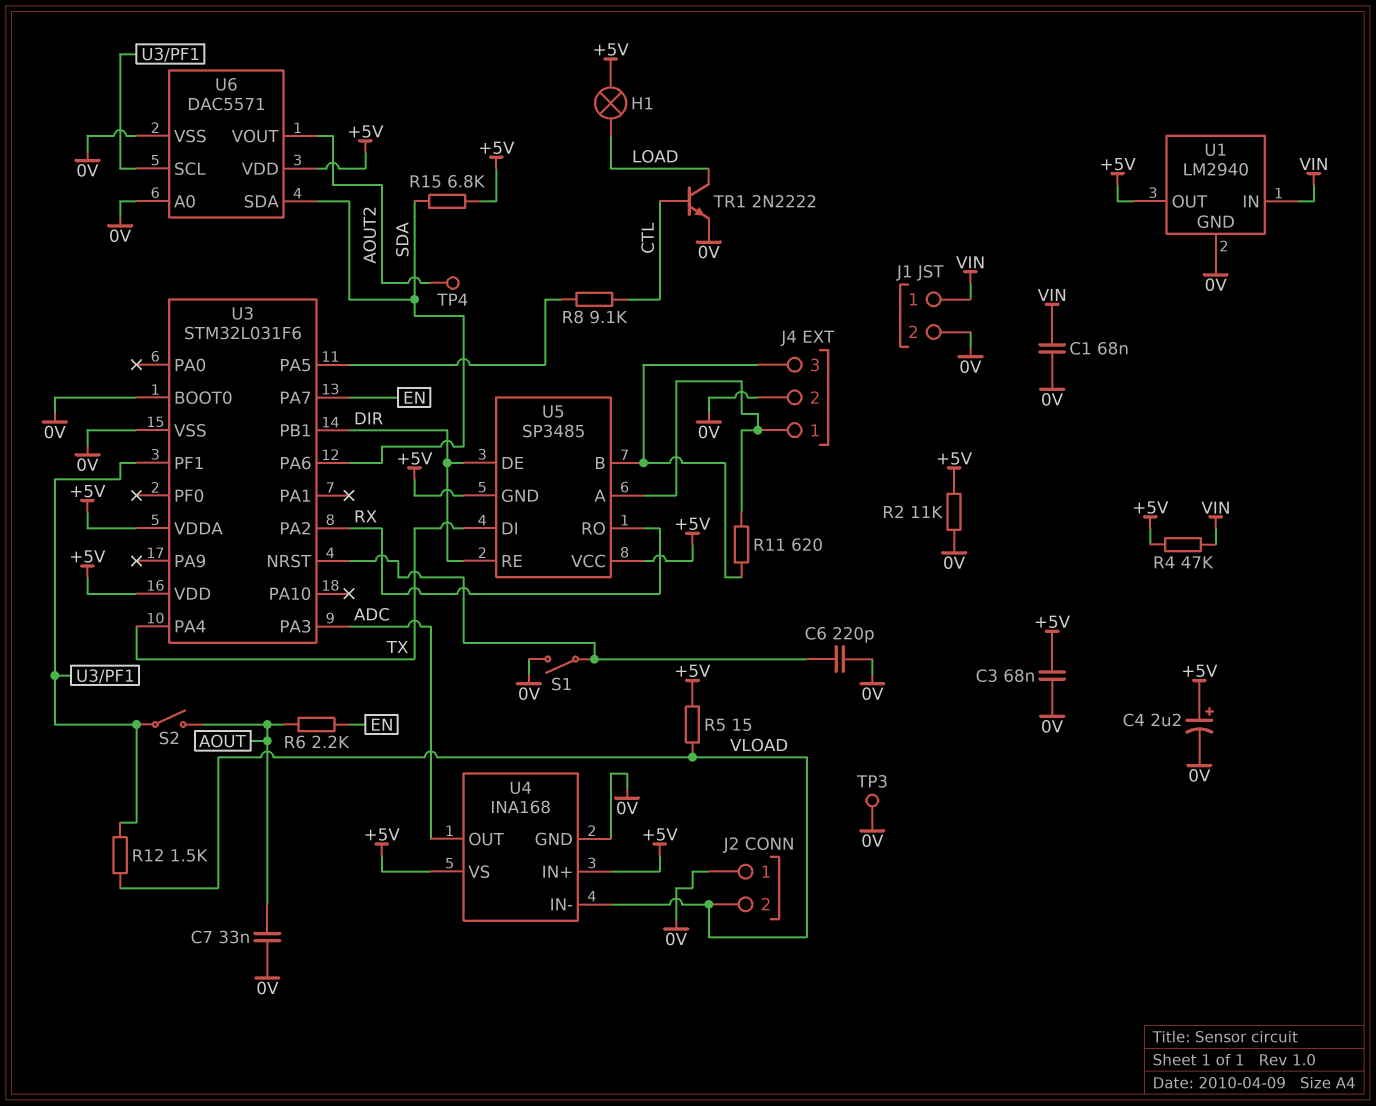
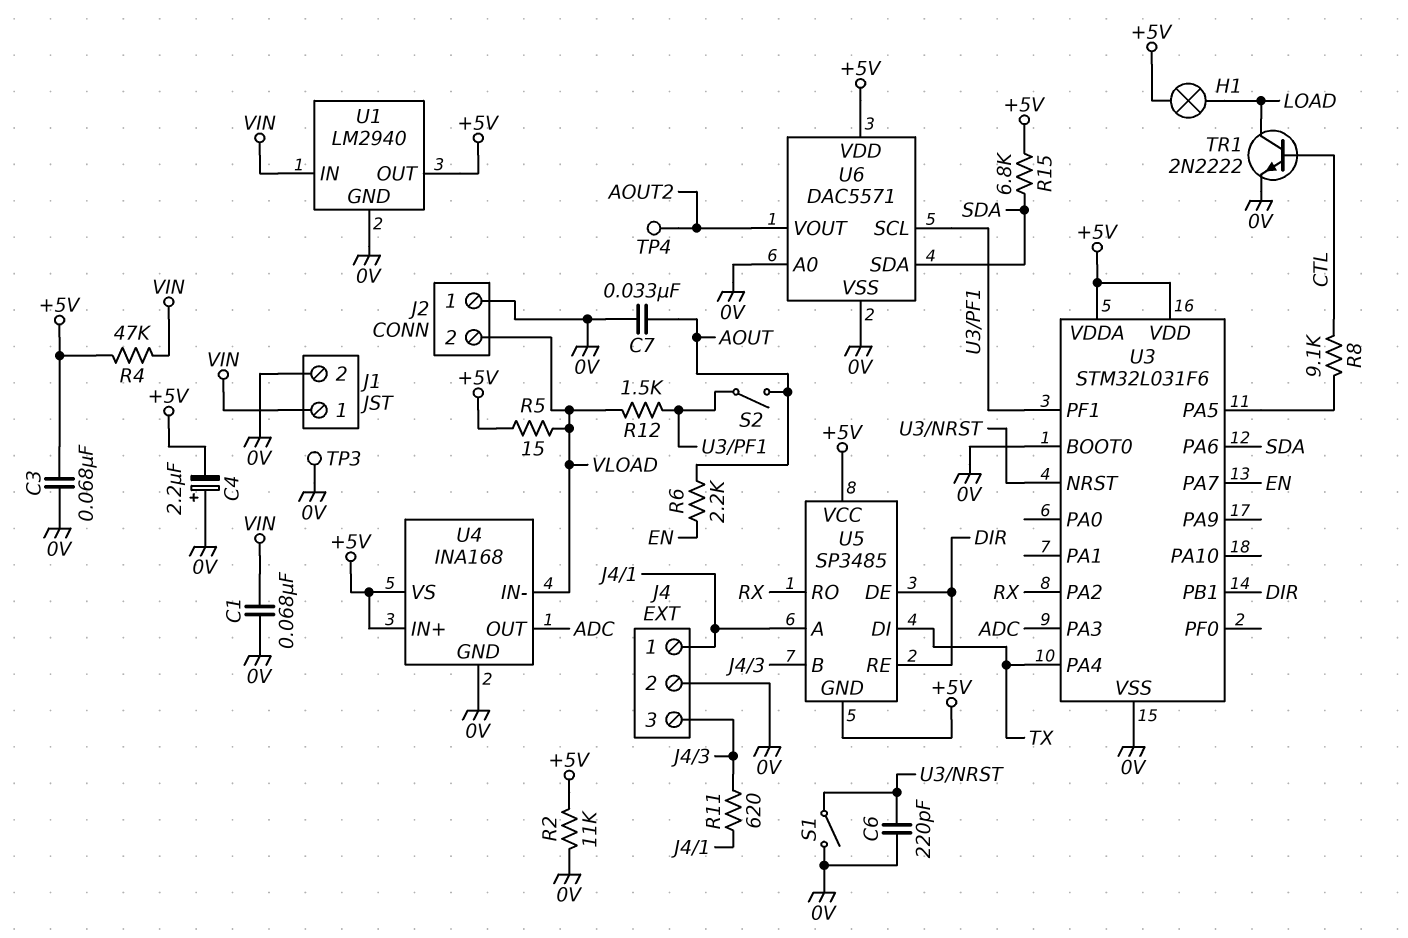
C4: 2.2uF (plus +5V, minus 0V) -> 2.2uF (plus 0V, minus +5V)

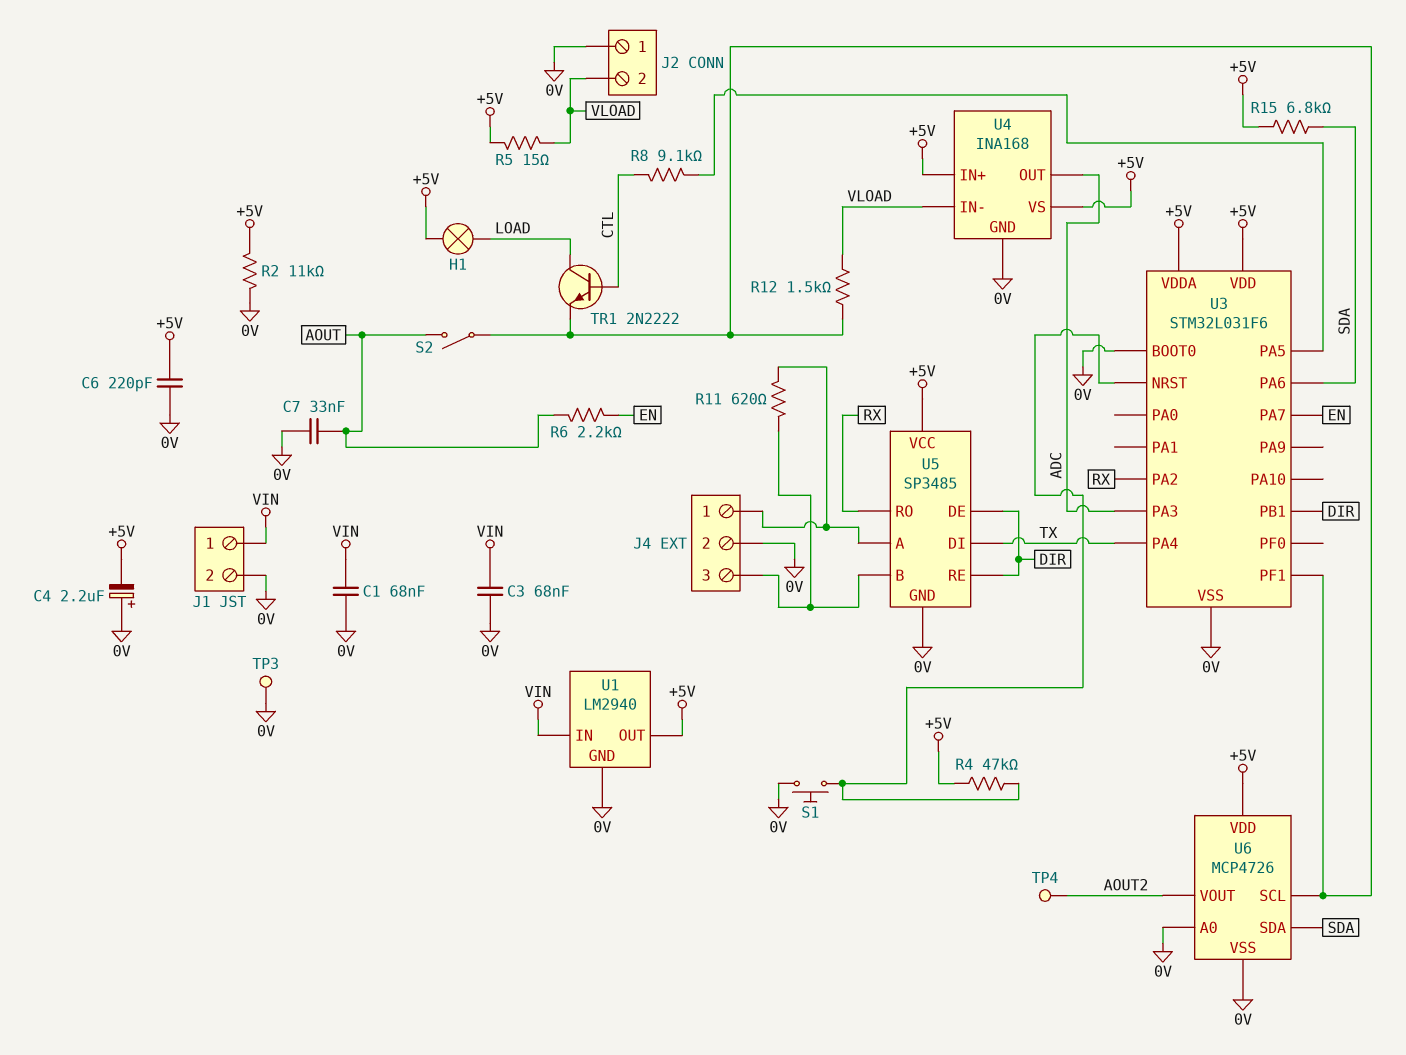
C3: 68nF (+5V, 0V) -> 68nF (0V, VIN)
C6: 220pF (0V, U3/NRST) -> 220pF (+5V, 0V)
R4: 47k (+5V, VIN) -> 47k (+5V, U3/NRST)
S1: switch (0V, U3/NRST) -> button (0V, U3/NRST)
TR1: NPN 2N2222 (B CTL, C LOAD, E 0V) -> NPN 2N2222 (B CTL, C LOAD, E U3/PF1)
U5 pin GND: +5V -> 0V
U6: DAC5571 -> MCP4726

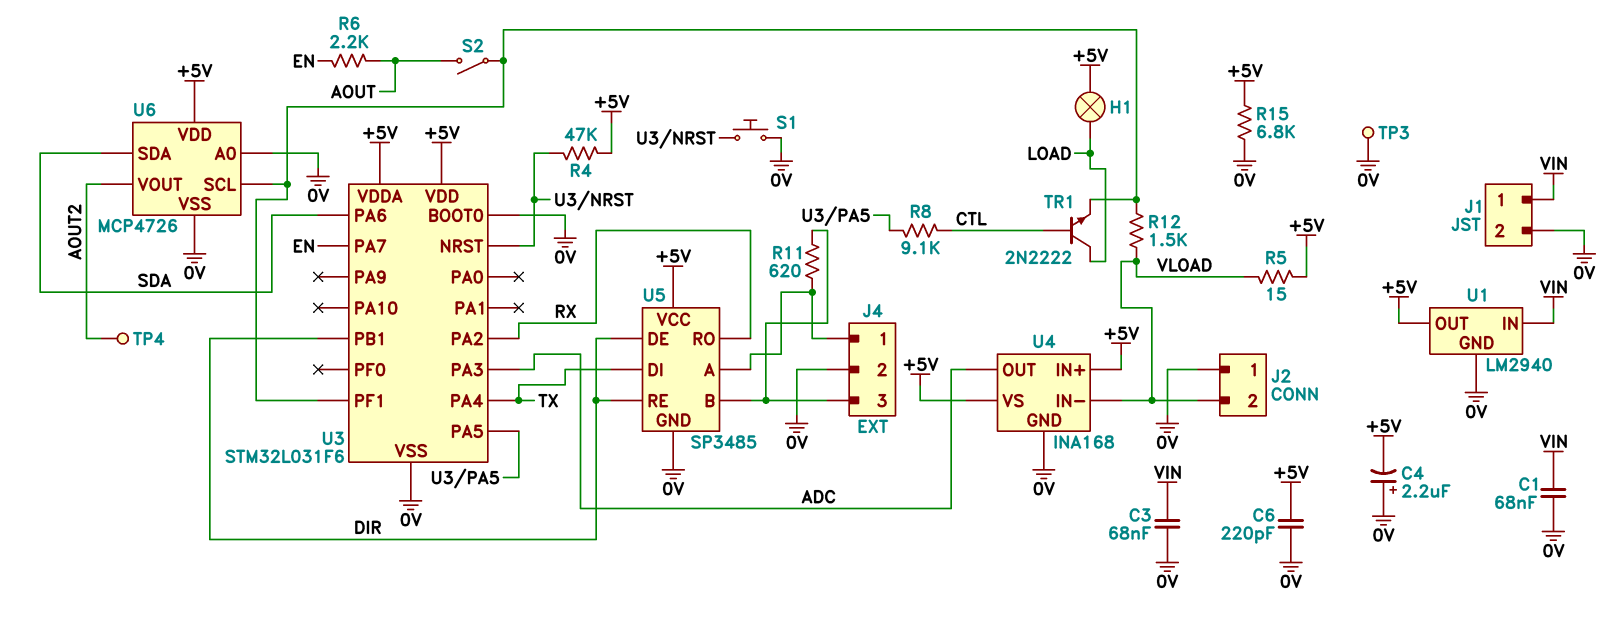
C7: 33nF (0V, AOUT) -> none
R2: 11k (+5V, 0V) -> none
R15: 6.8k (+5V, SDA) -> 6.8k (+5V, 0V)

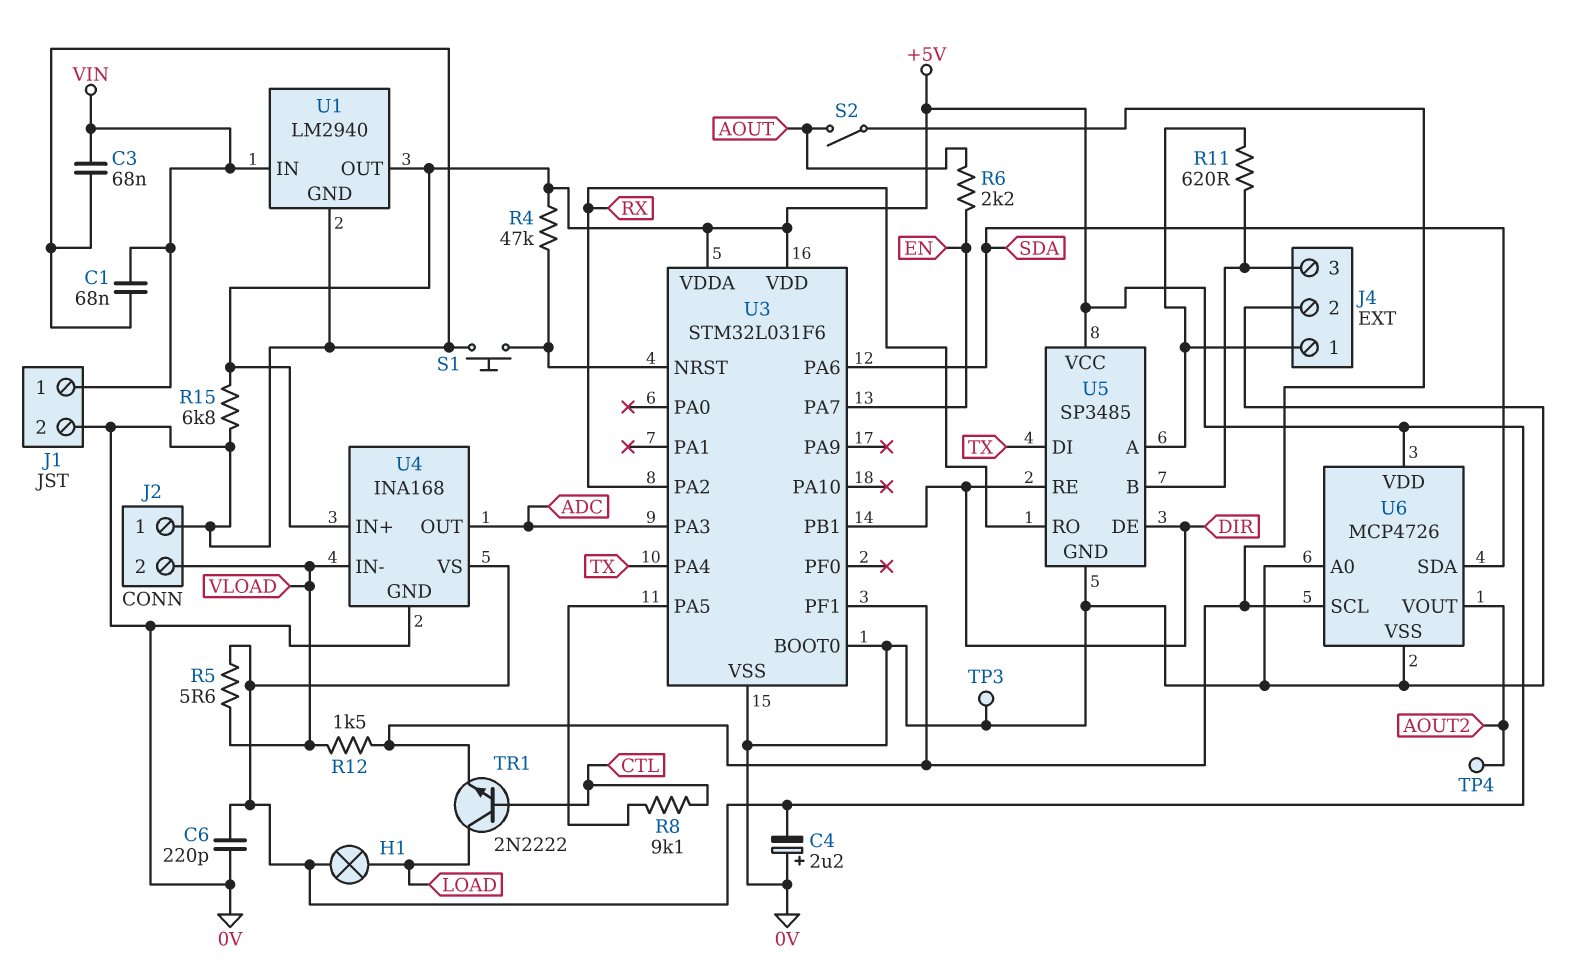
R5: 15 (+5V, VLOAD) -> 5.6 (+5V, VLOAD)

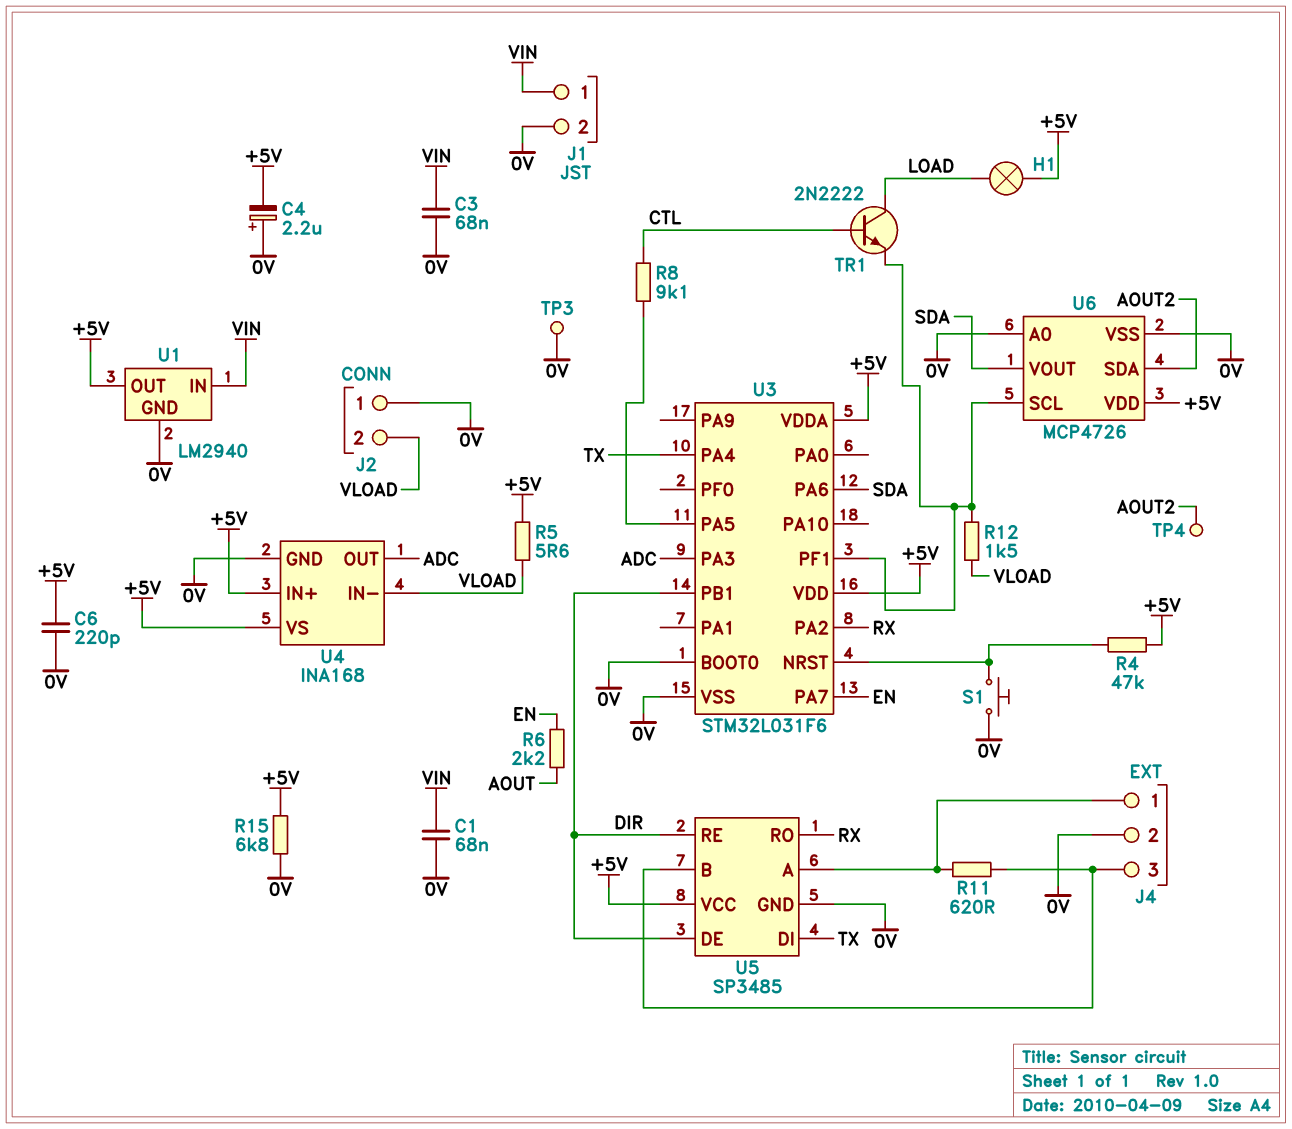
S2: switch (AOUT, U3/PF1) -> none
U6 pin SDA: SDA -> AOUT2
U6 pin VOUT: AOUT2 -> SDA

